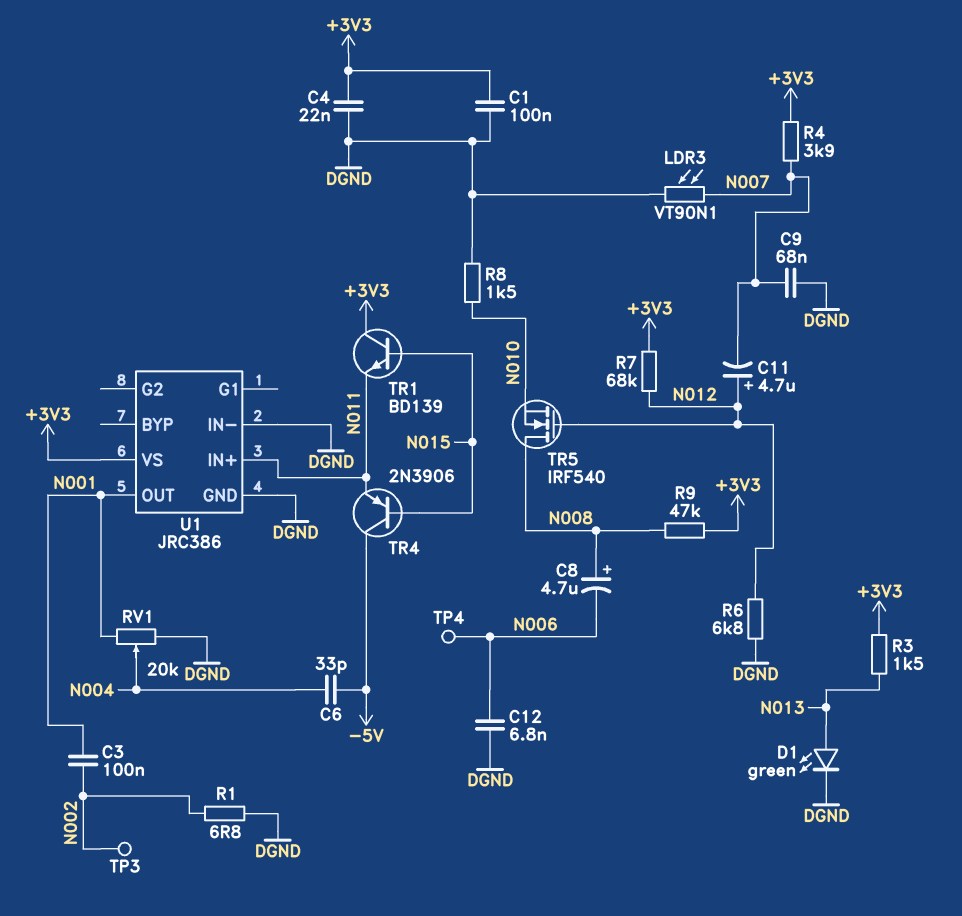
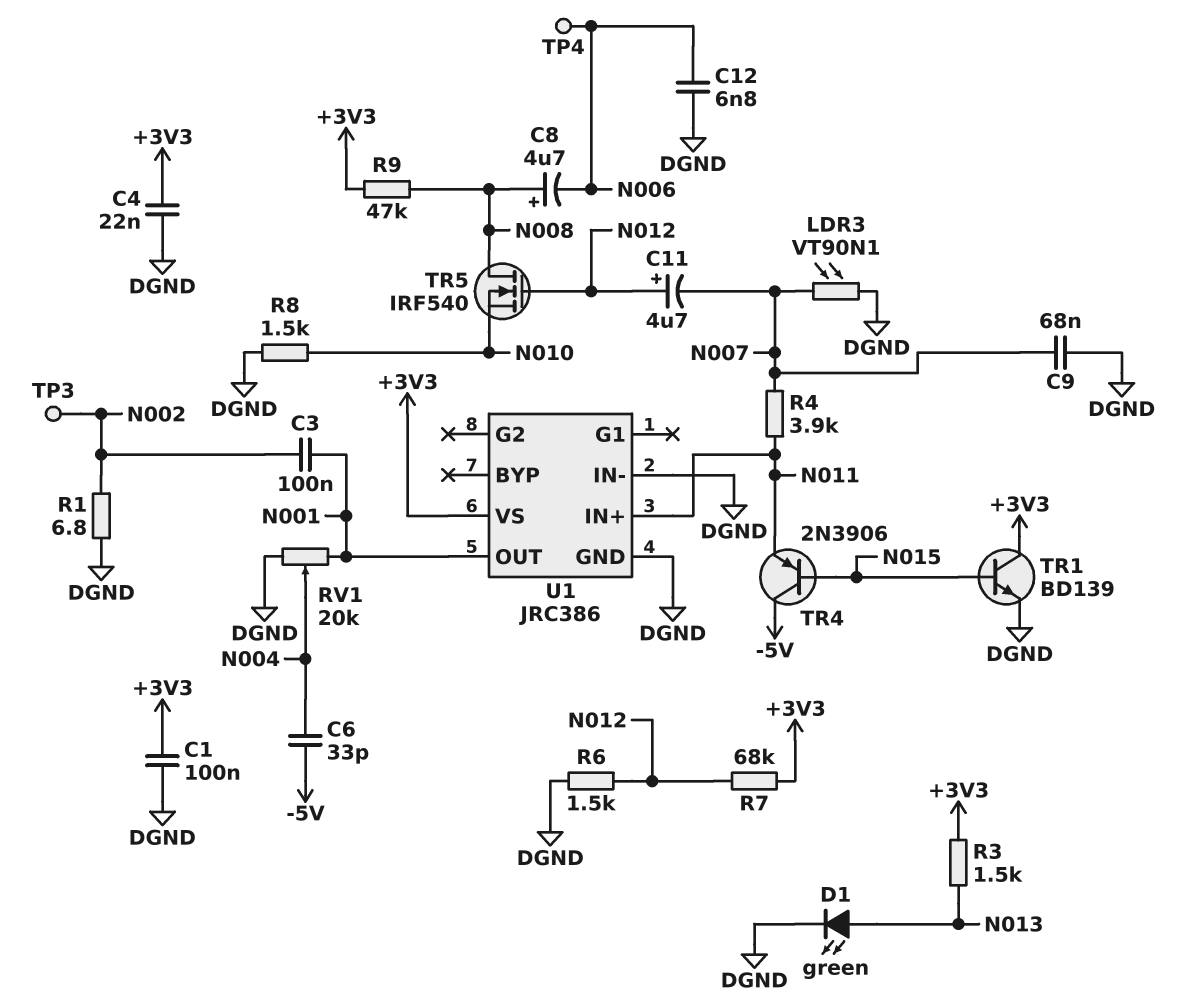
R4: 3.9k (+3V3, N007) -> 3.9k (N007, N011)
R6: 6.8k (DGND, N012) -> 1.5k (DGND, N012)
TR1: NPN BD139 (B N015, C +3V3, E N011) -> NPN BD139 (B N015, C +3V3, E DGND)

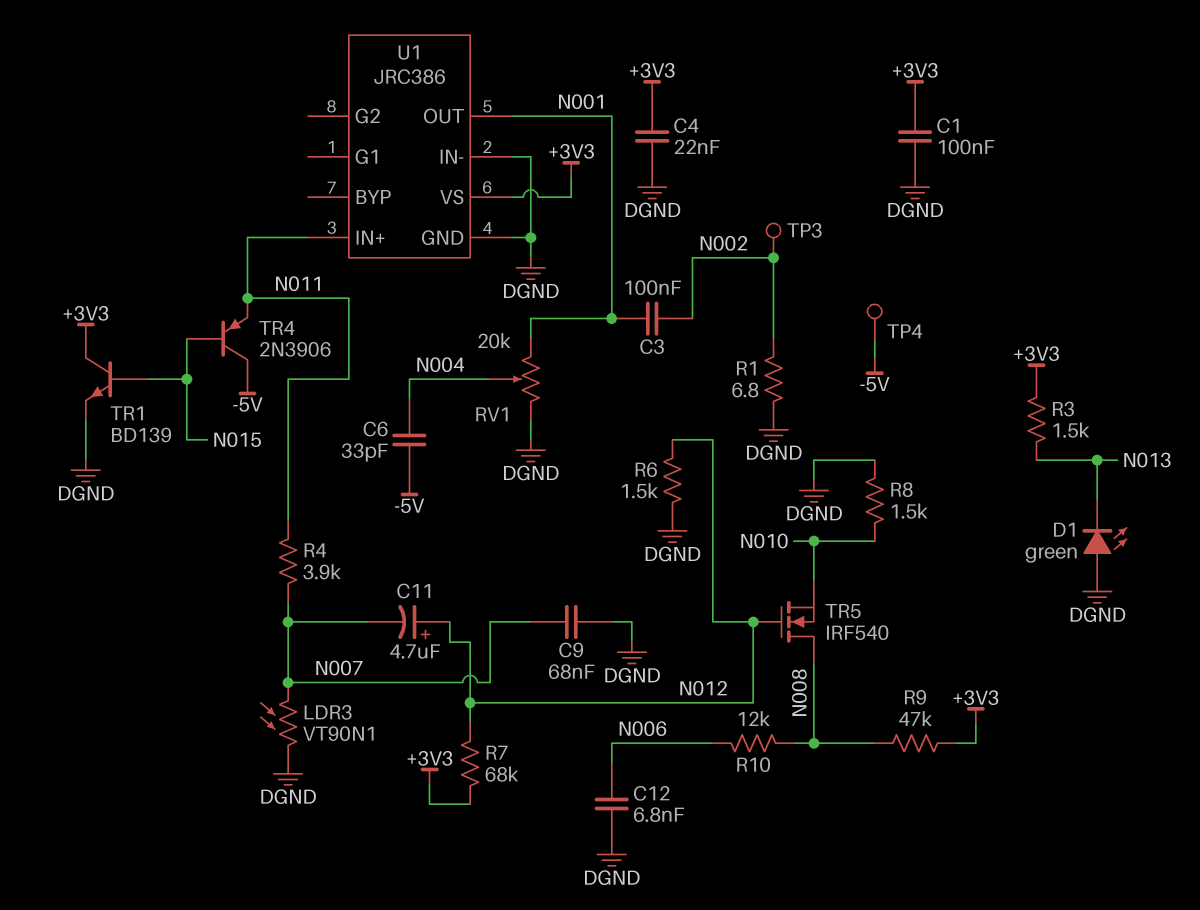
C8: 4.7uF (plus N008, minus N006) -> none
D1: LED green (A N013, K DGND) -> LED green (A DGND, K N013)
R10: none -> 12k (N006, N008)
TP4: test point (N006) -> test point (-5V)

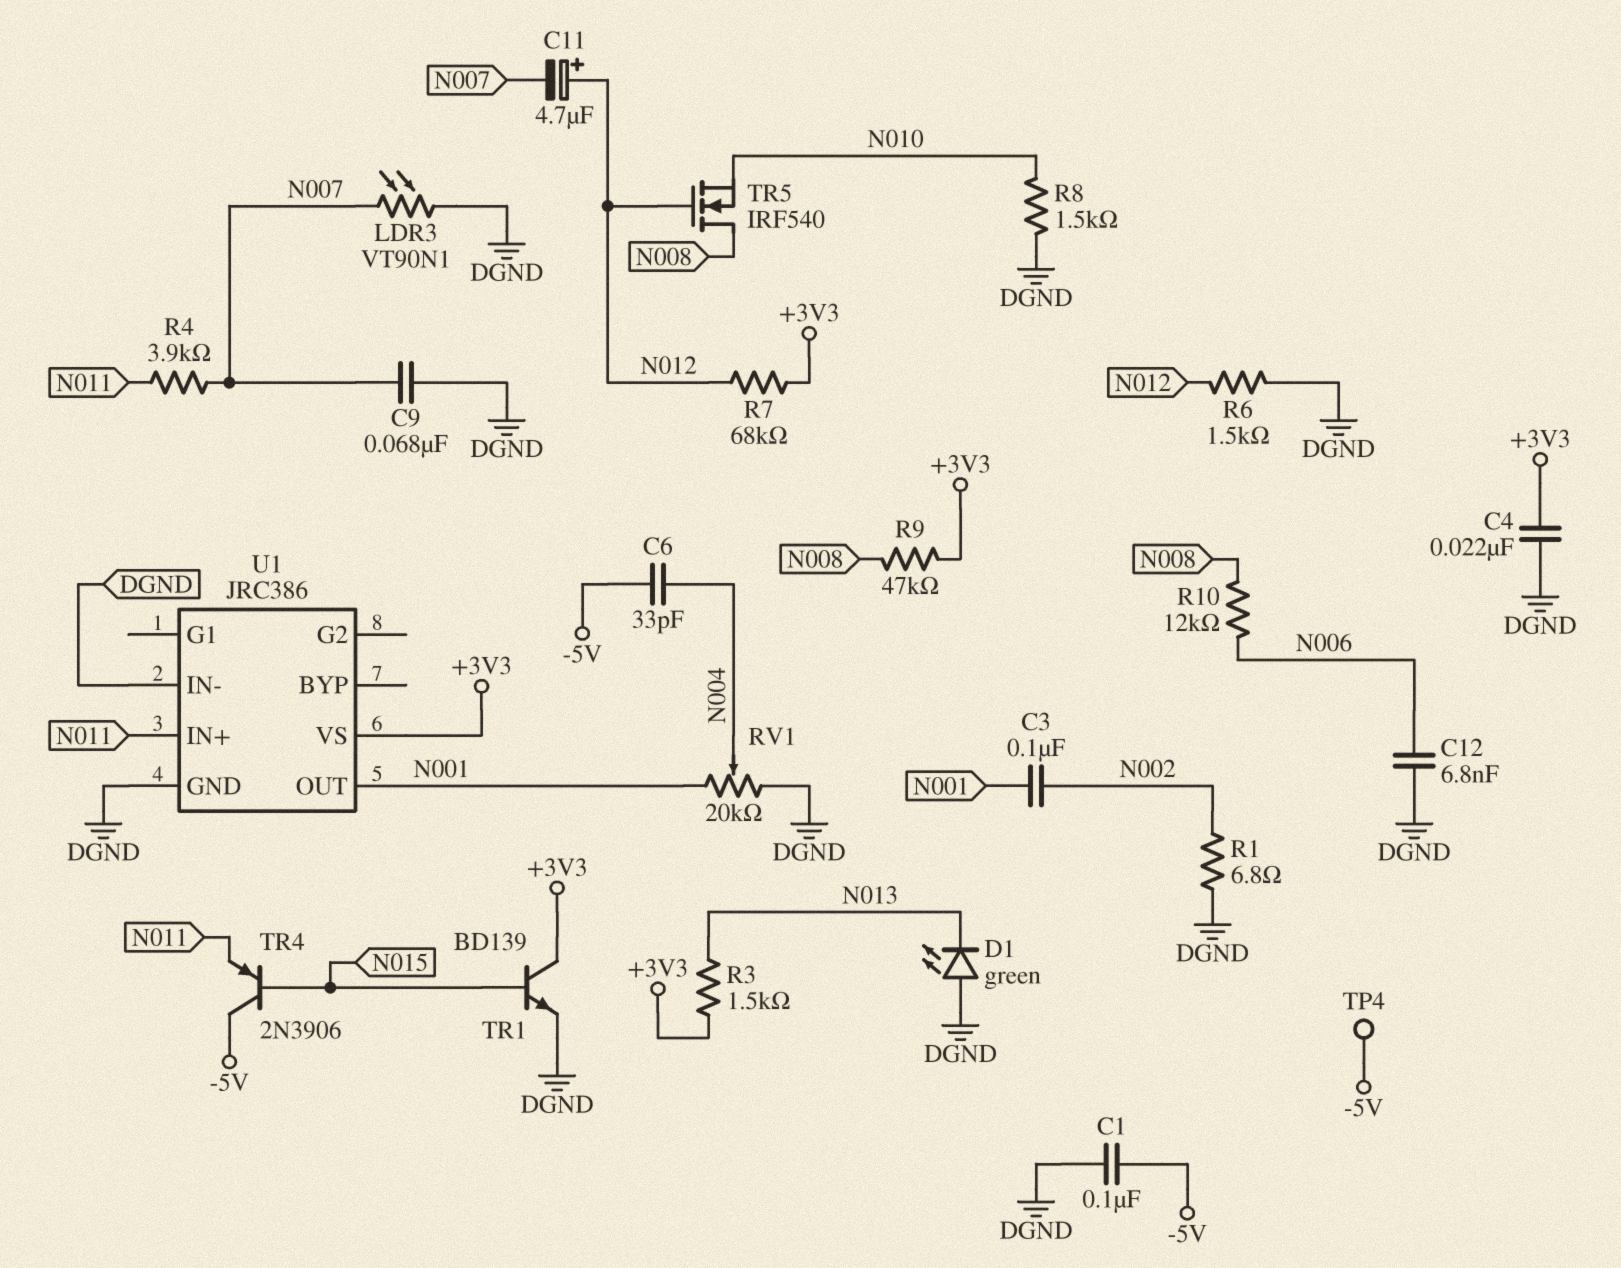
C1: 100nF (+3V3, DGND) -> 100nF (-5V, DGND)
TP3: test point (N002) -> none

